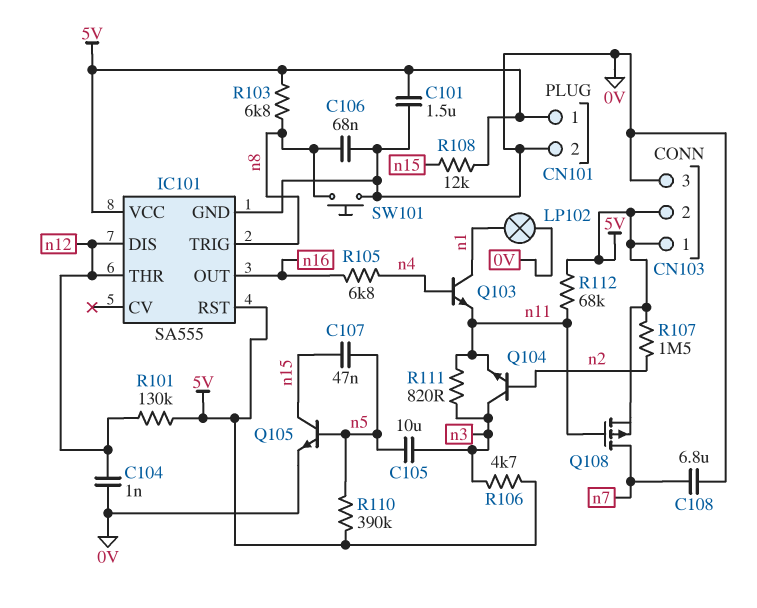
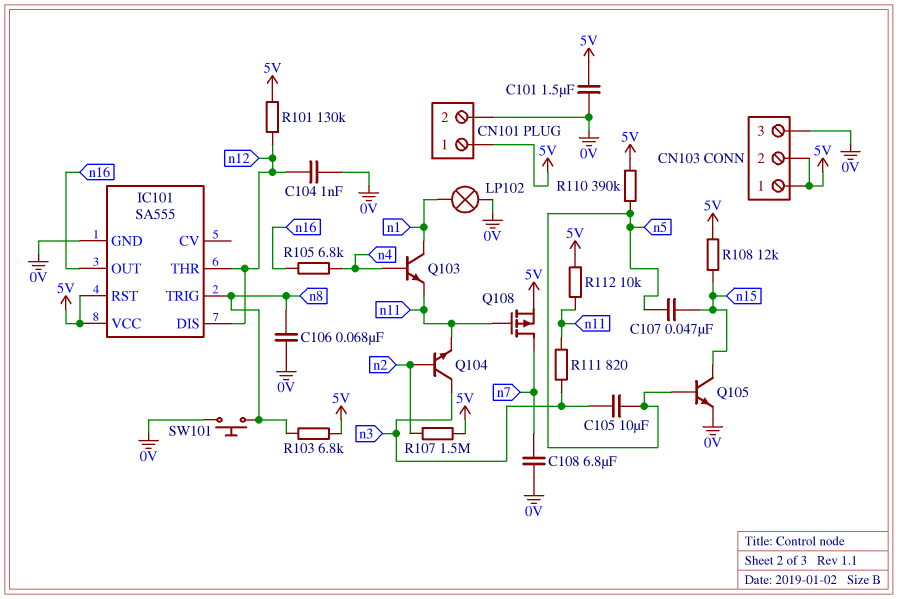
R106: 4.7k (5V, n3) -> none
R112: 68k (5V, n11) -> 10k (5V, n11)

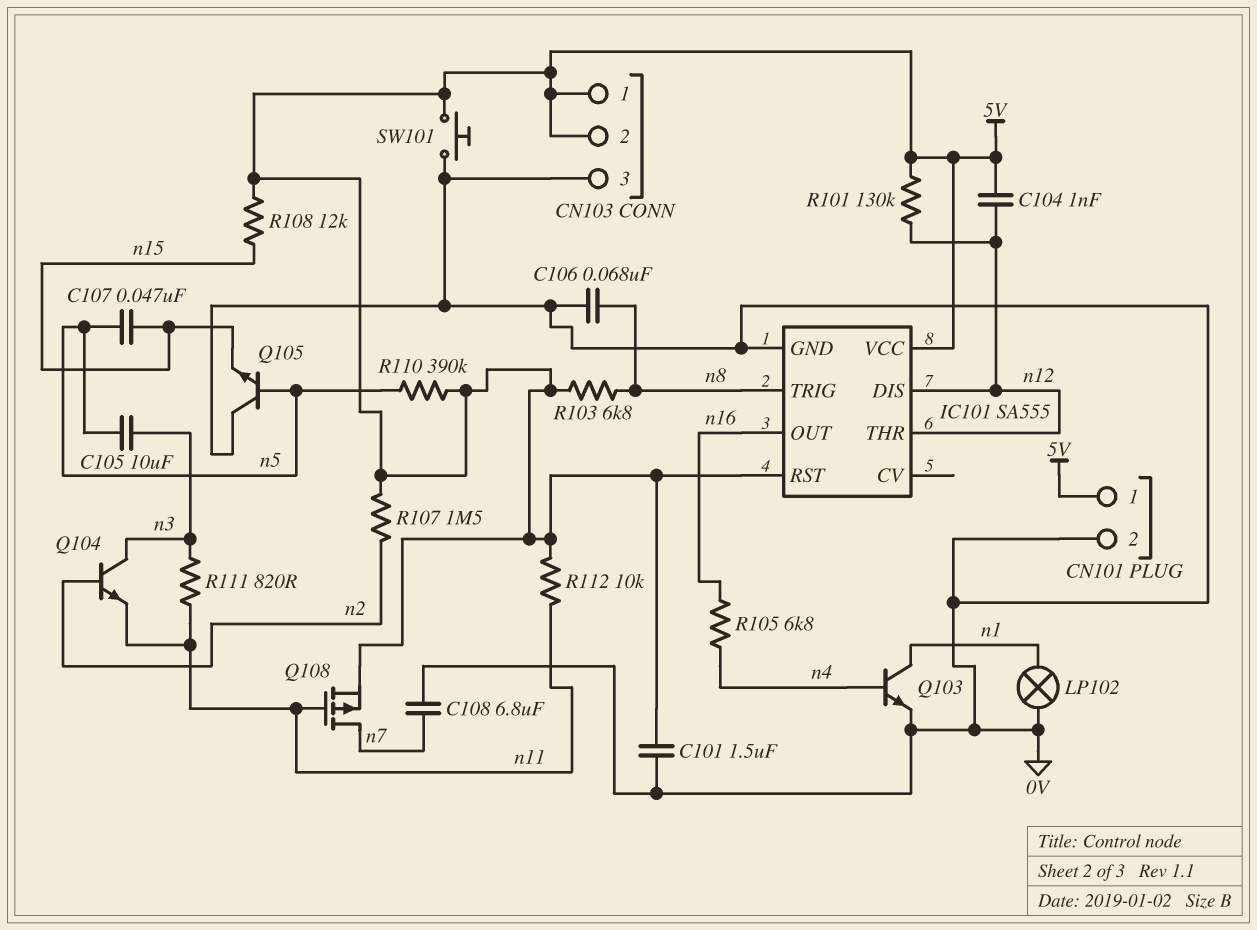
C104: 1nF (0V, n12) -> 1nF (5V, n12)
Q103: NPN (B n4, C n1, E n11) -> NPN (B n4, C n1, E 0V)
Q105: NPN (B n5, C n15, E 0V) -> NPN (B n5, C 0V, E n15)
SW101: button (0V, n8) -> button (0V, 5V)

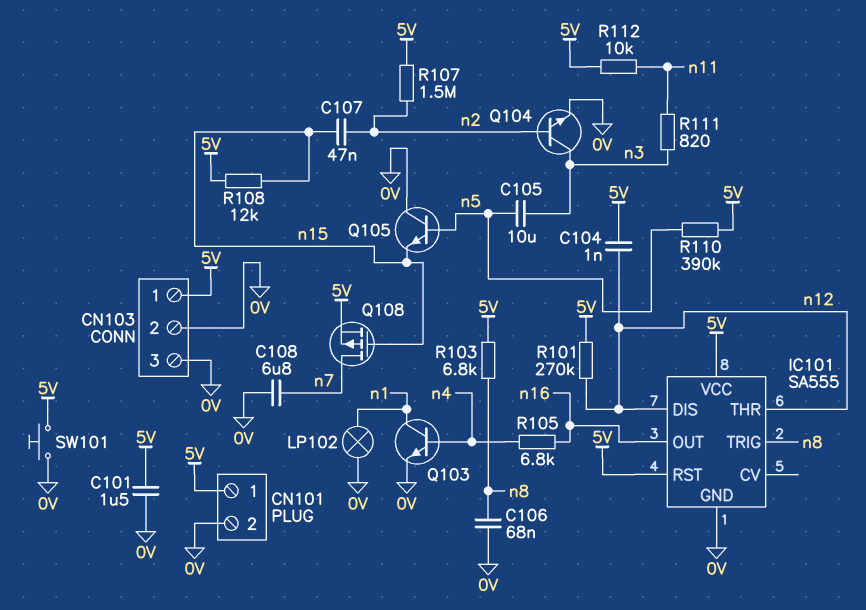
C107: 47nF (n5, n15) -> 47nF (n2, n15)
CN103 pin 2: 5V -> 0V
Q104: NPN (B n2, C n3, E n11) -> NPN (B n2, C n3, E 0V)
Q108: PMOS (G n11, D n7, S 5V) -> PMOS (G n15, D n7, S 5V)
R101: 130k (5V, n12) -> 270k (5V, n12)

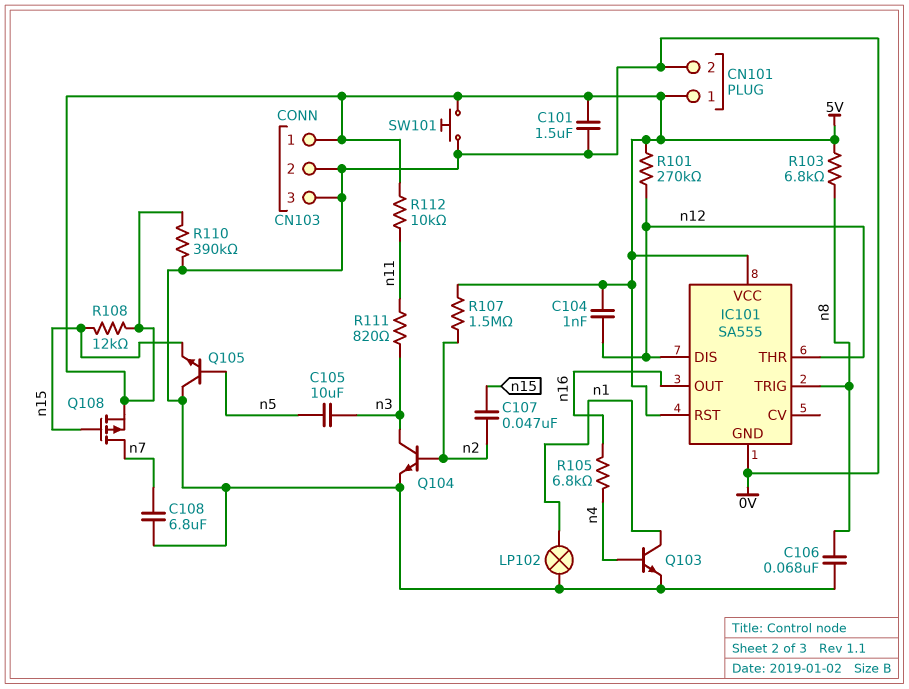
R110: 390k (5V, n5) -> 390k (0V, 5V)

